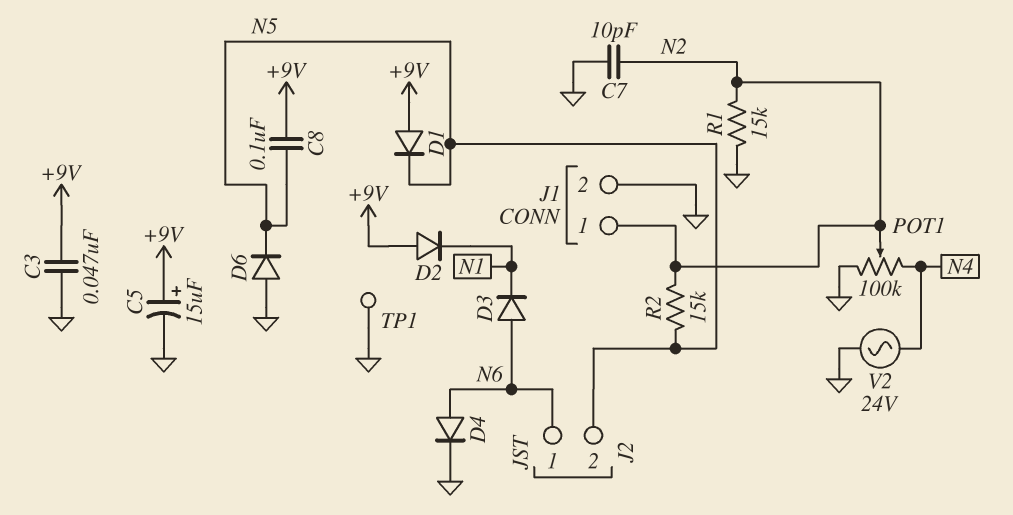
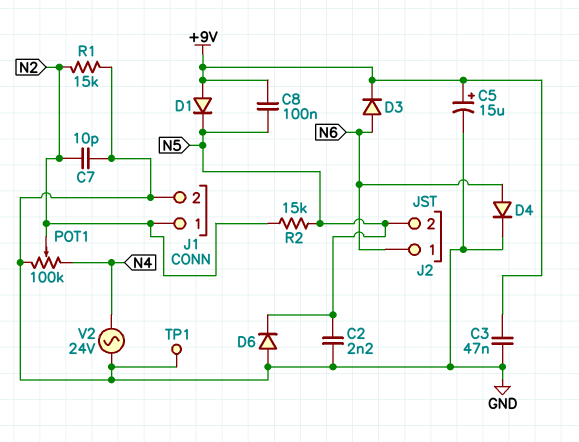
C2: none -> 2.2nF (GND, N5)
D2: diode (A +9V, K N1) -> none
D3: diode (A N6, K N1) -> diode (A N6, K +9V)

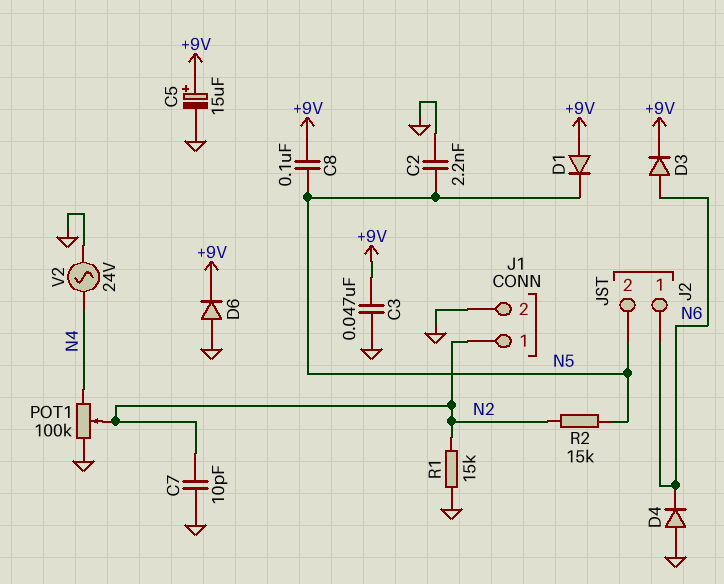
D4: diode (A N6, K GND) -> diode (A GND, K N6)
D6: diode (A GND, K N5) -> diode (A GND, K +9V)
TP1: test point (GND) -> none

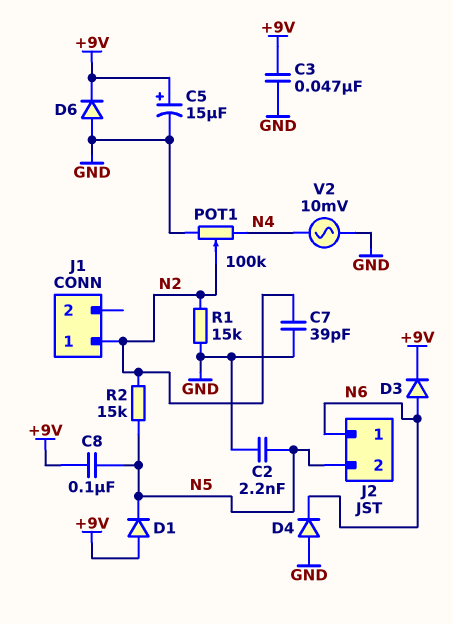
C7: 10pF (GND, N2) -> 39pF (GND, N2)
J1 pin 2: GND -> none
V2: AC 24V (GND, N4) -> AC 10mV (GND, N4)

